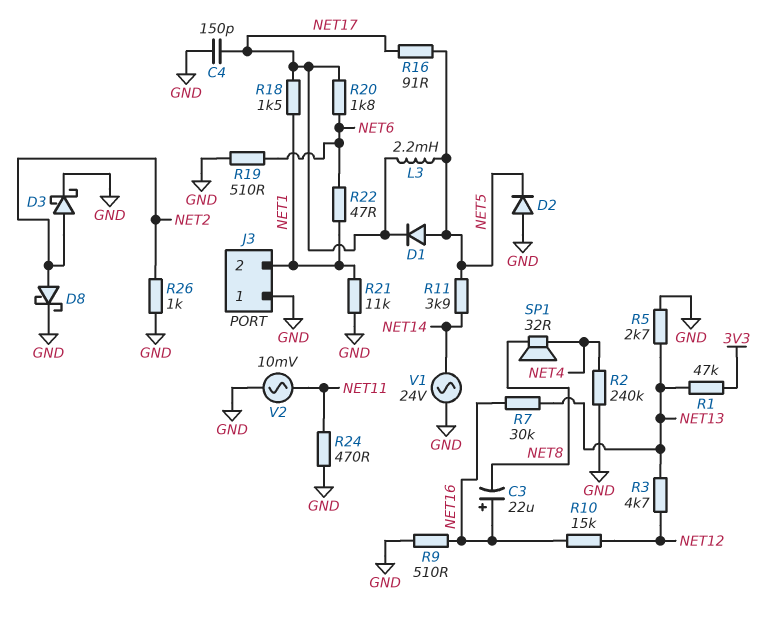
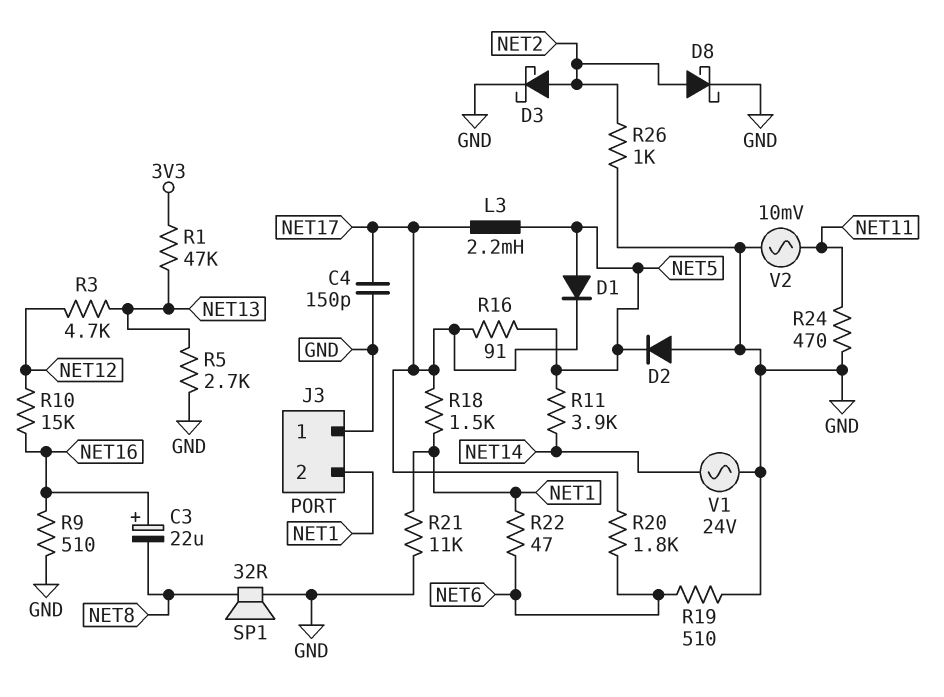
R2: 240k (GND, NET4) -> none
R7: 30k (NET13, NET16) -> none
SP1: speaker 32R (NET4, NET8) -> speaker 32R (GND, NET8)

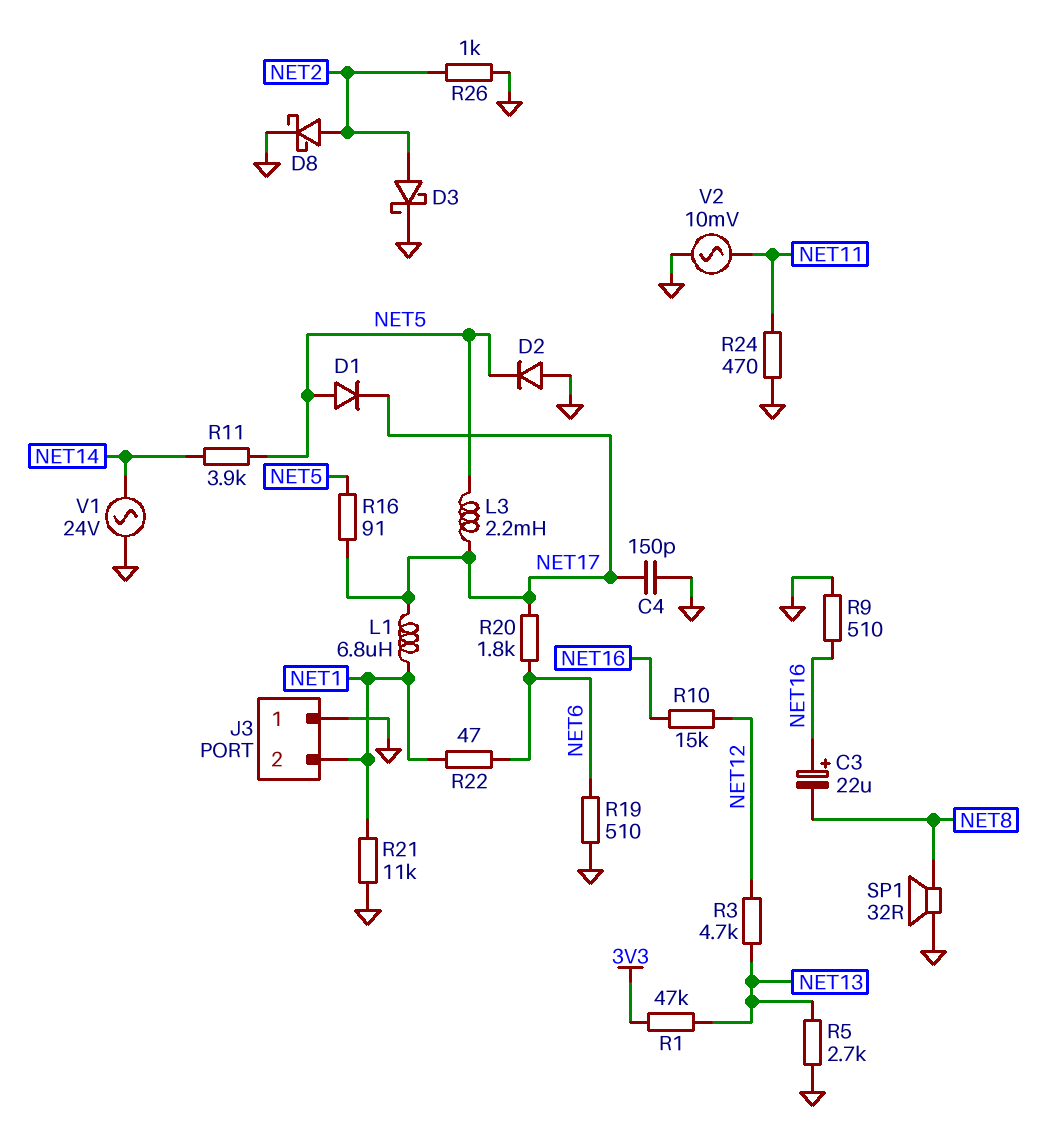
L1: none -> 6.8uH (NET1, NET17)
R18: 1.5k (NET1, NET17) -> none

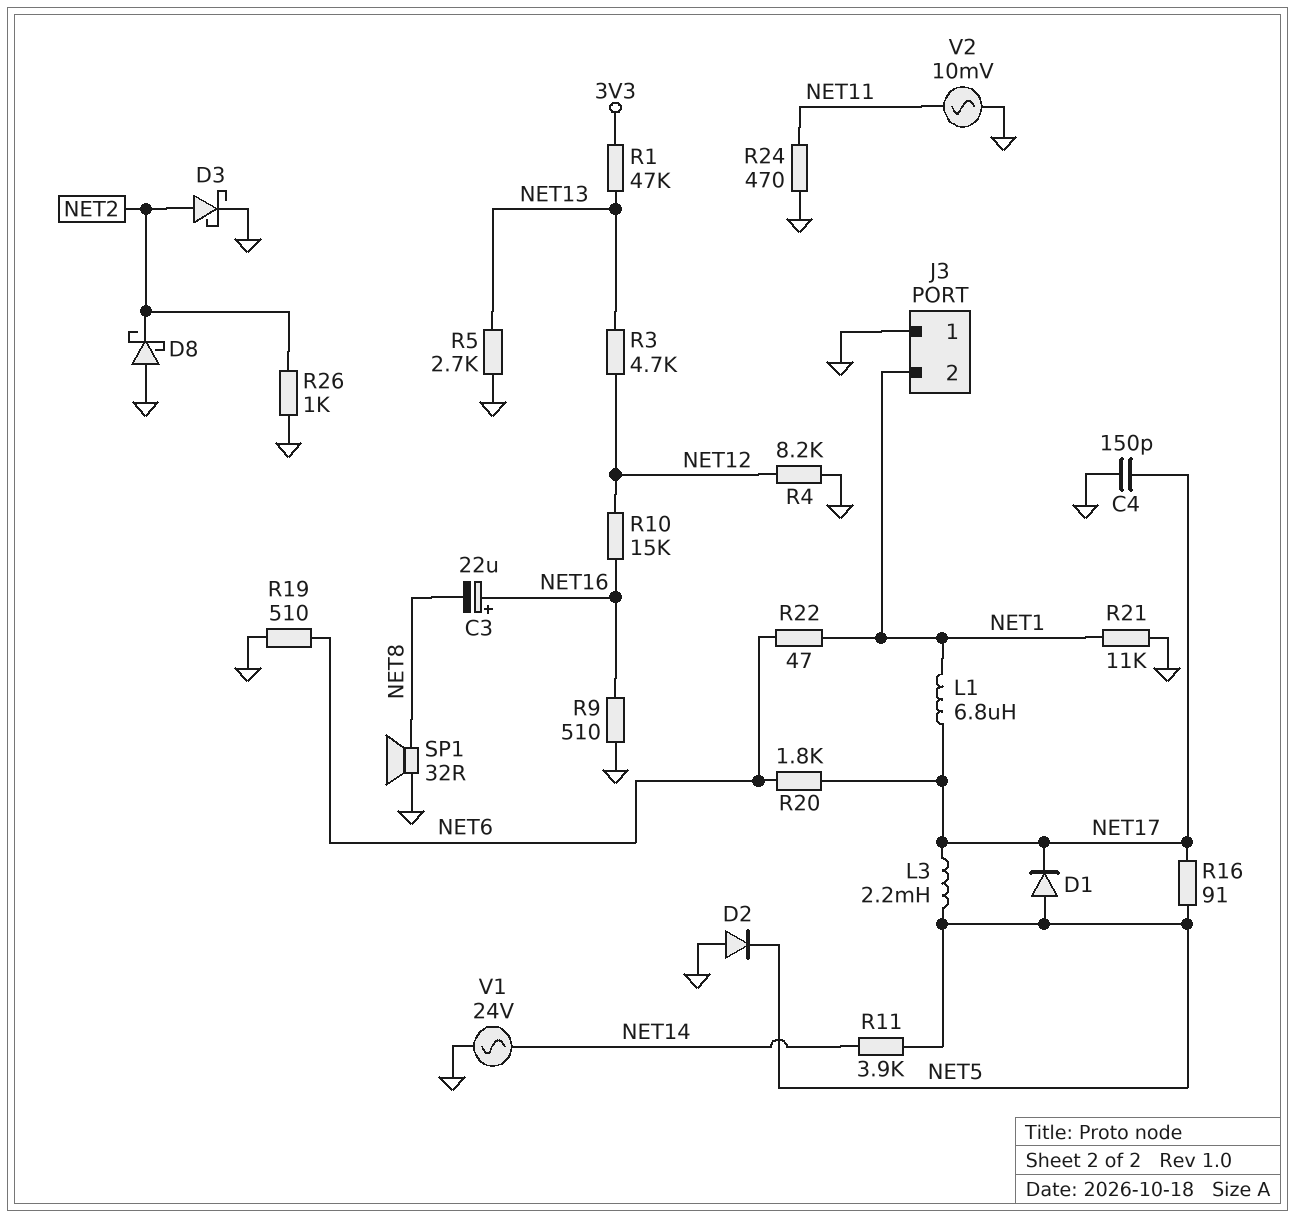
D8: schottky (A NET2, K GND) -> schottky (A GND, K NET2)
R4: none -> 8.2k (GND, NET12)

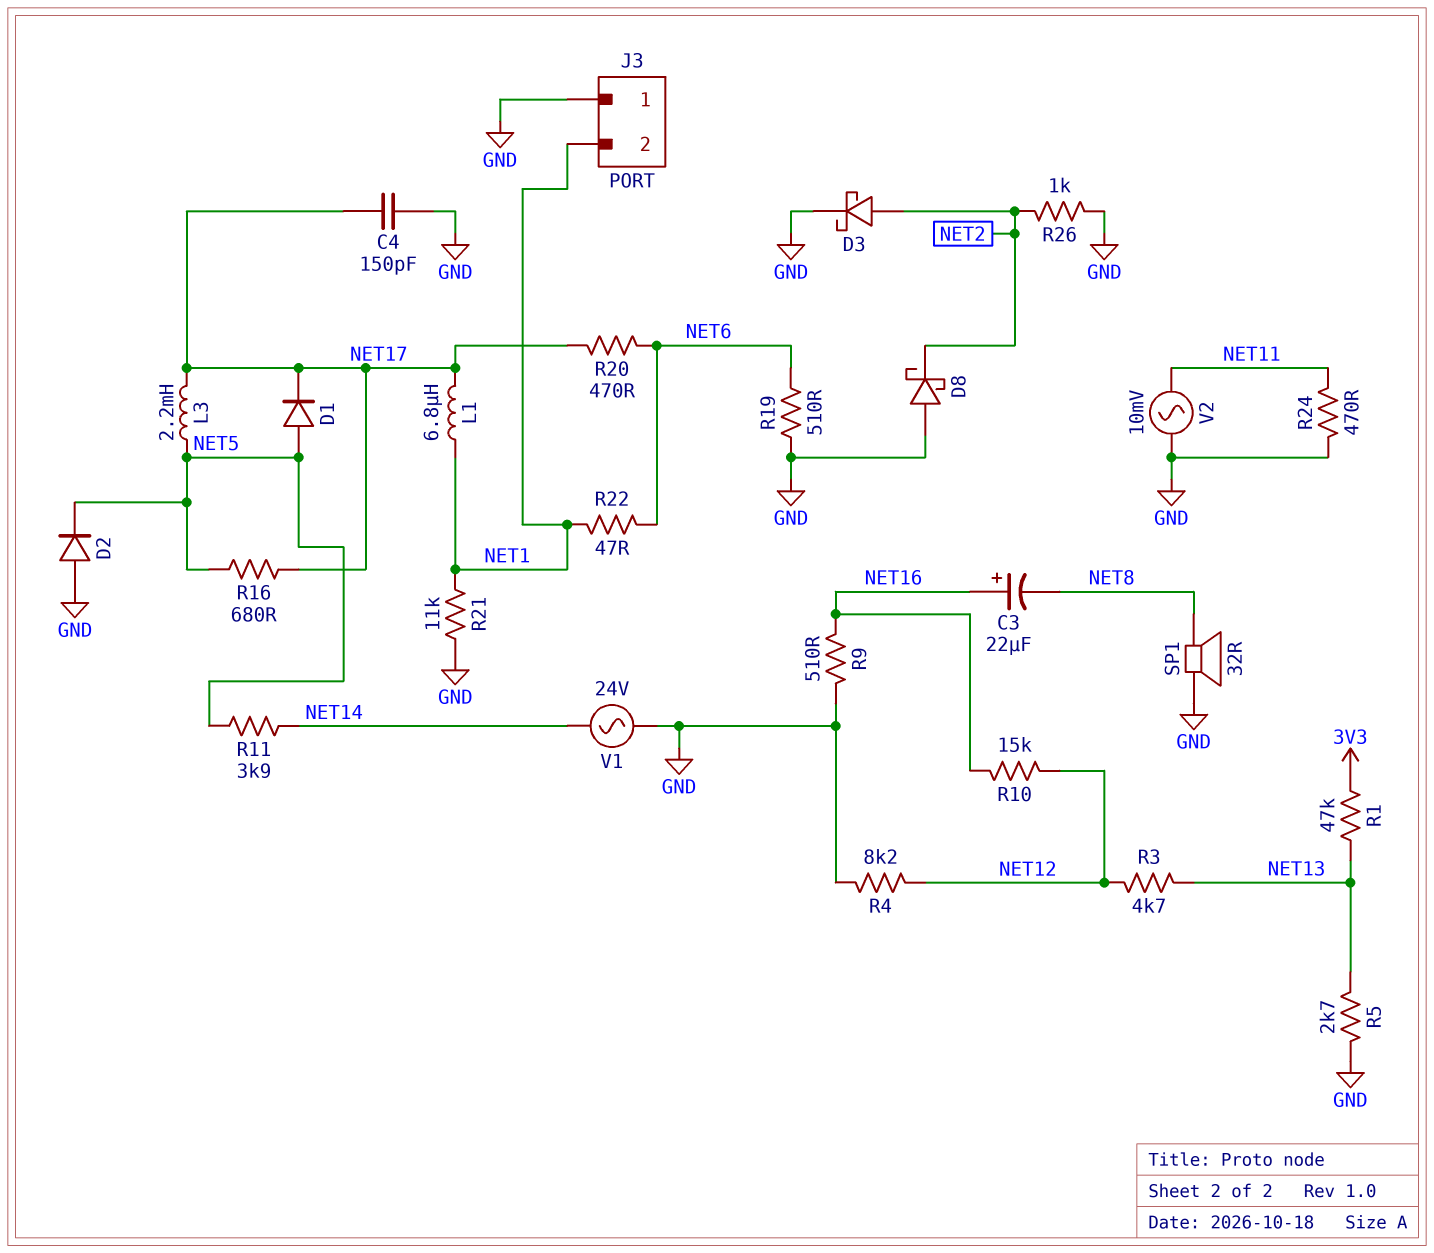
R16: 91 (NET5, NET17) -> 680 (NET5, NET17)
R20: 1.8k (NET6, NET17) -> 470 (NET6, NET17)

